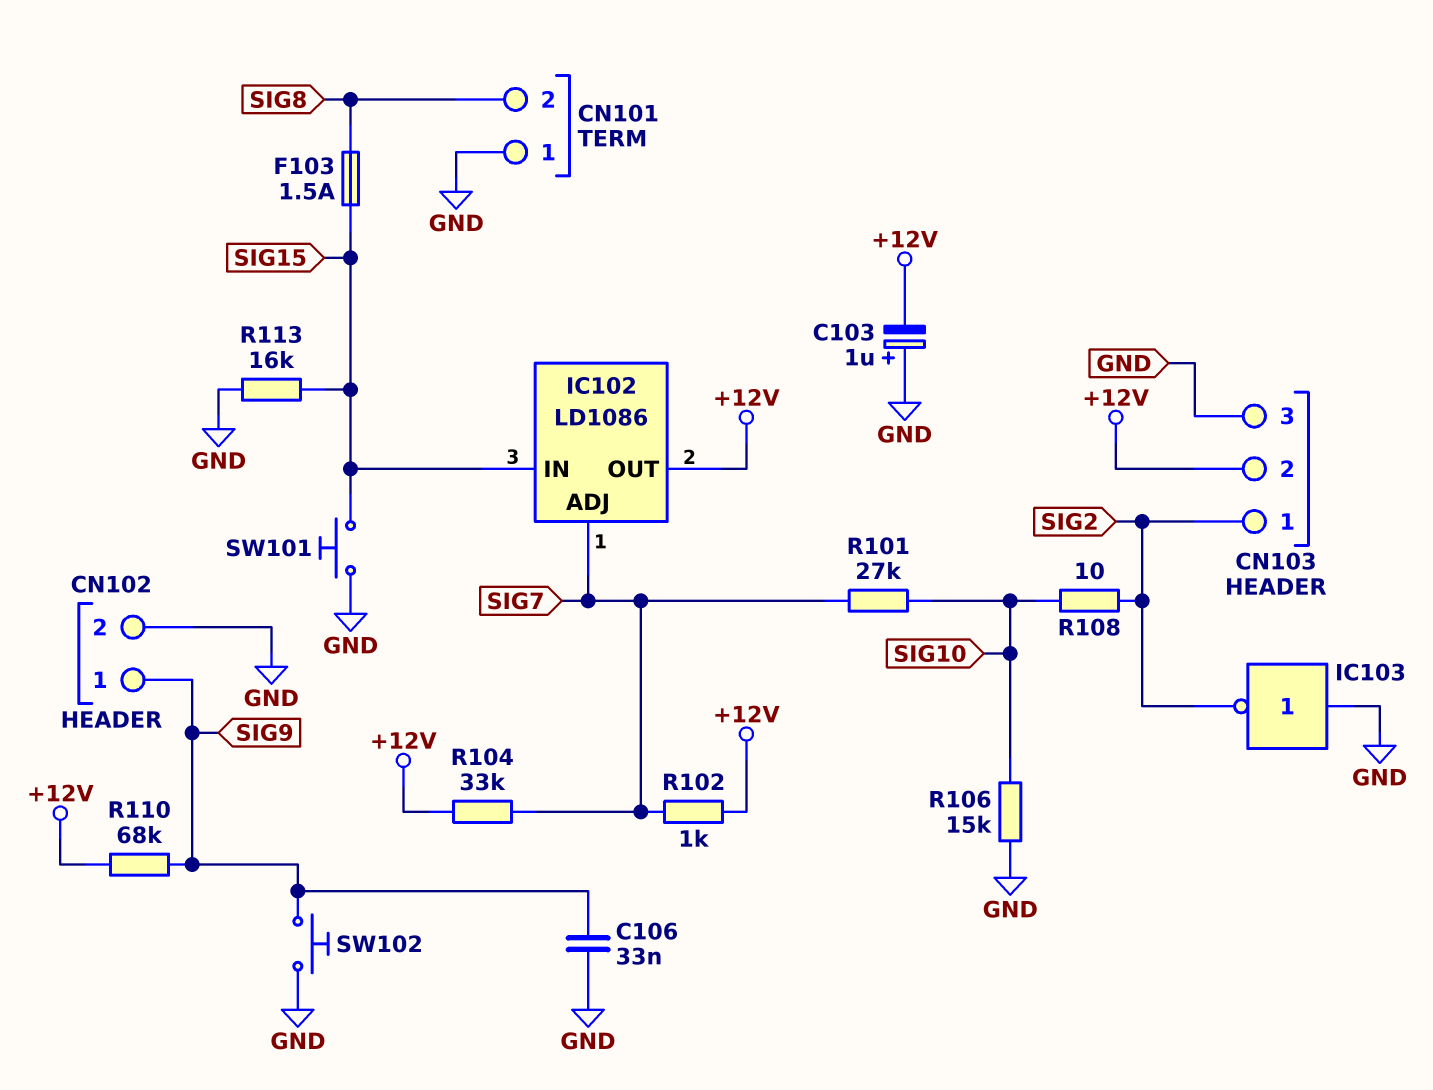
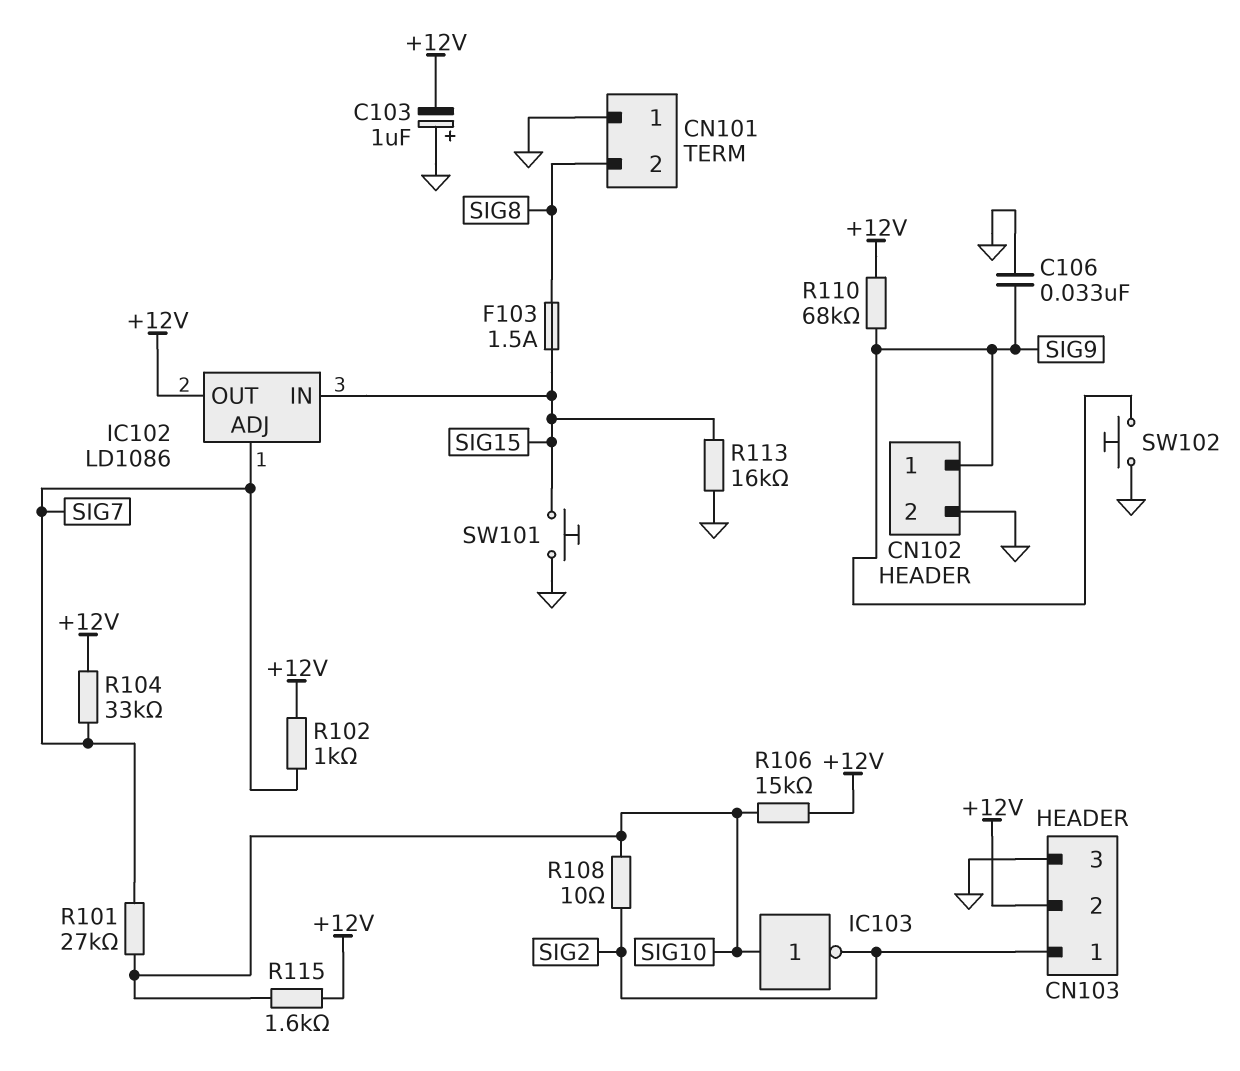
IC103: NOT (in GND, out SIG2) -> NOT (in SIG10, out SIG2)
R106: 15k (GND, SIG10) -> 15k (+12V, SIG10)
R115: none -> 1.6k (+12V, SIG10)

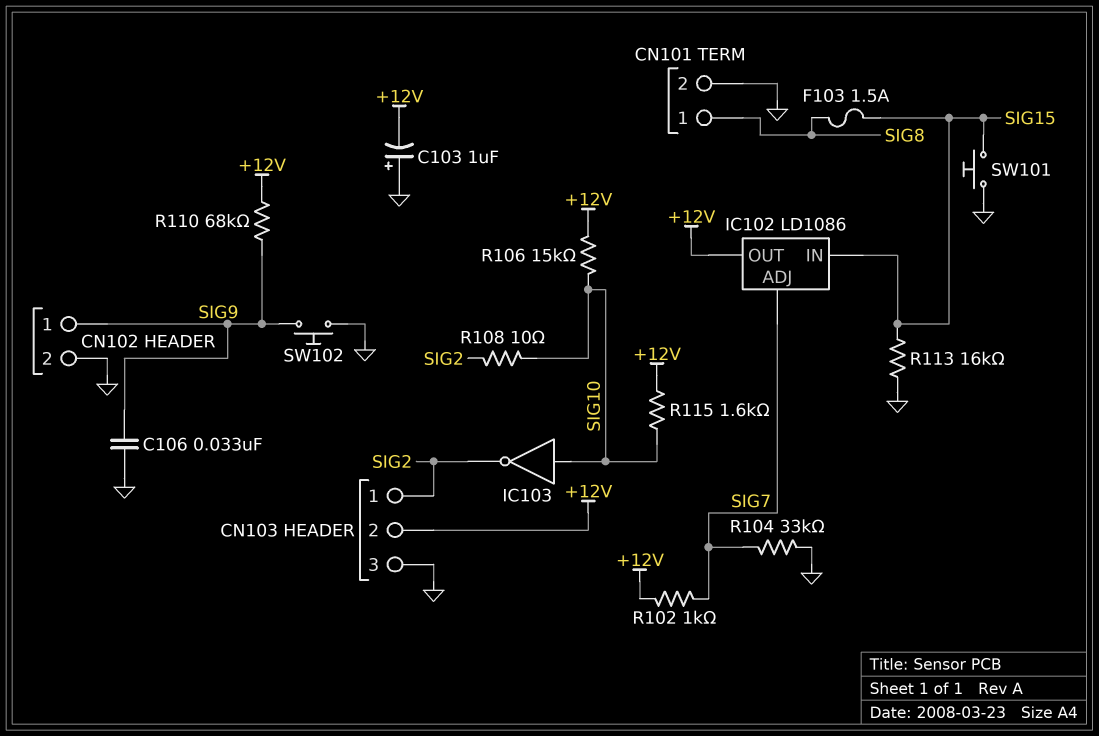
CN101 pin 1: GND -> SIG8
CN101 pin 2: SIG8 -> GND
R101: 27k (SIG7, SIG10) -> none
R104: 33k (+12V, SIG7) -> 33k (GND, SIG7)

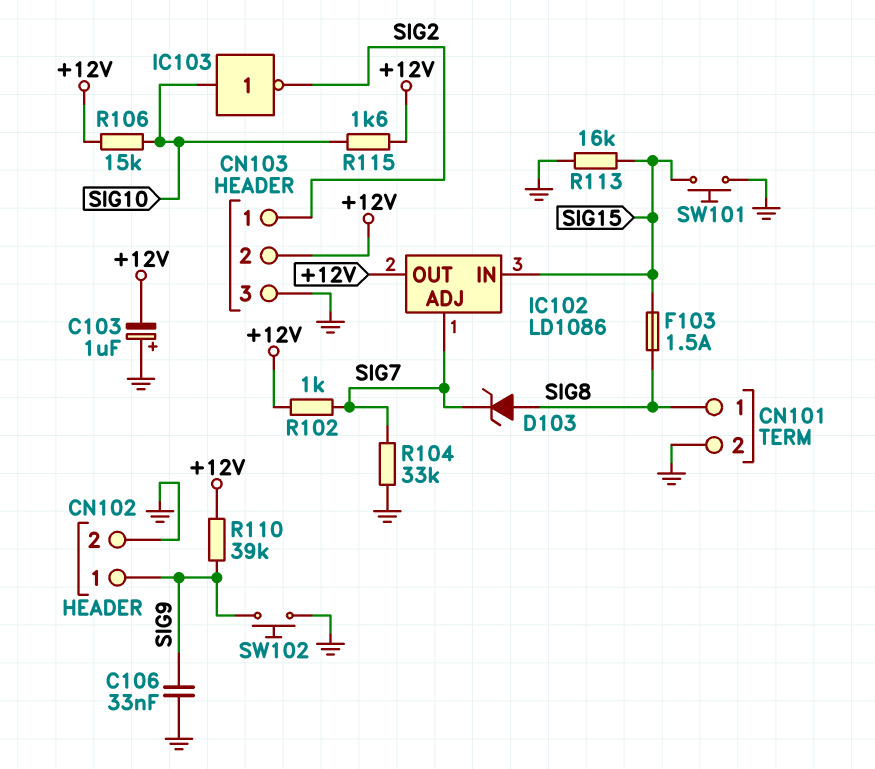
D103: none -> zener (A SIG8, K SIG7)
R108: 10 (SIG2, SIG10) -> none
R110: 68k (+12V, SIG9) -> 39k (+12V, SIG9)

